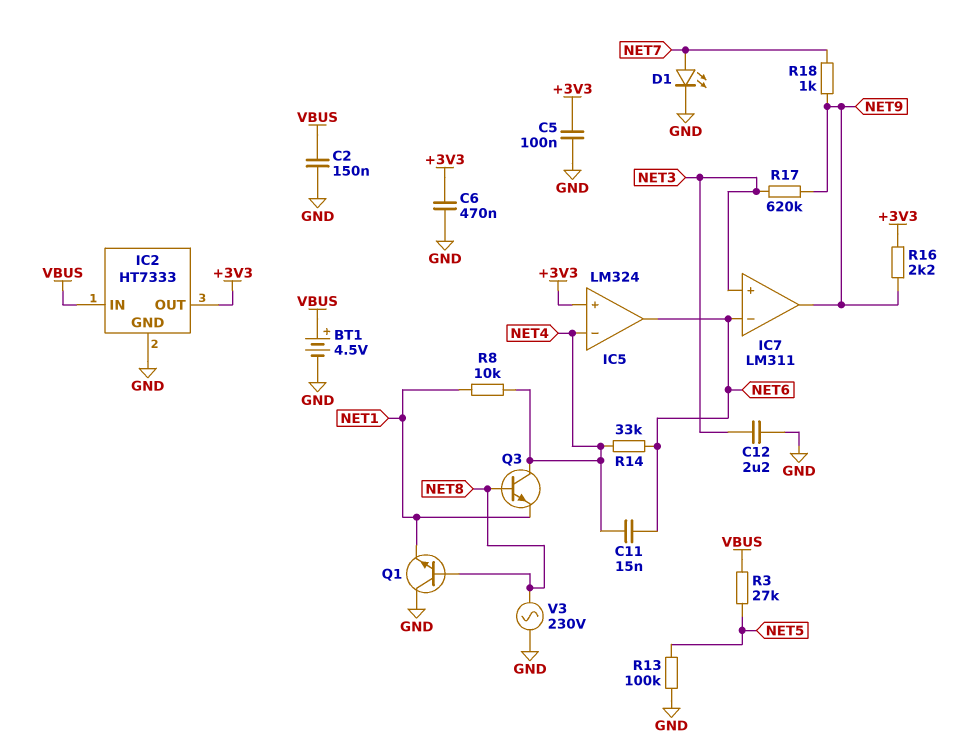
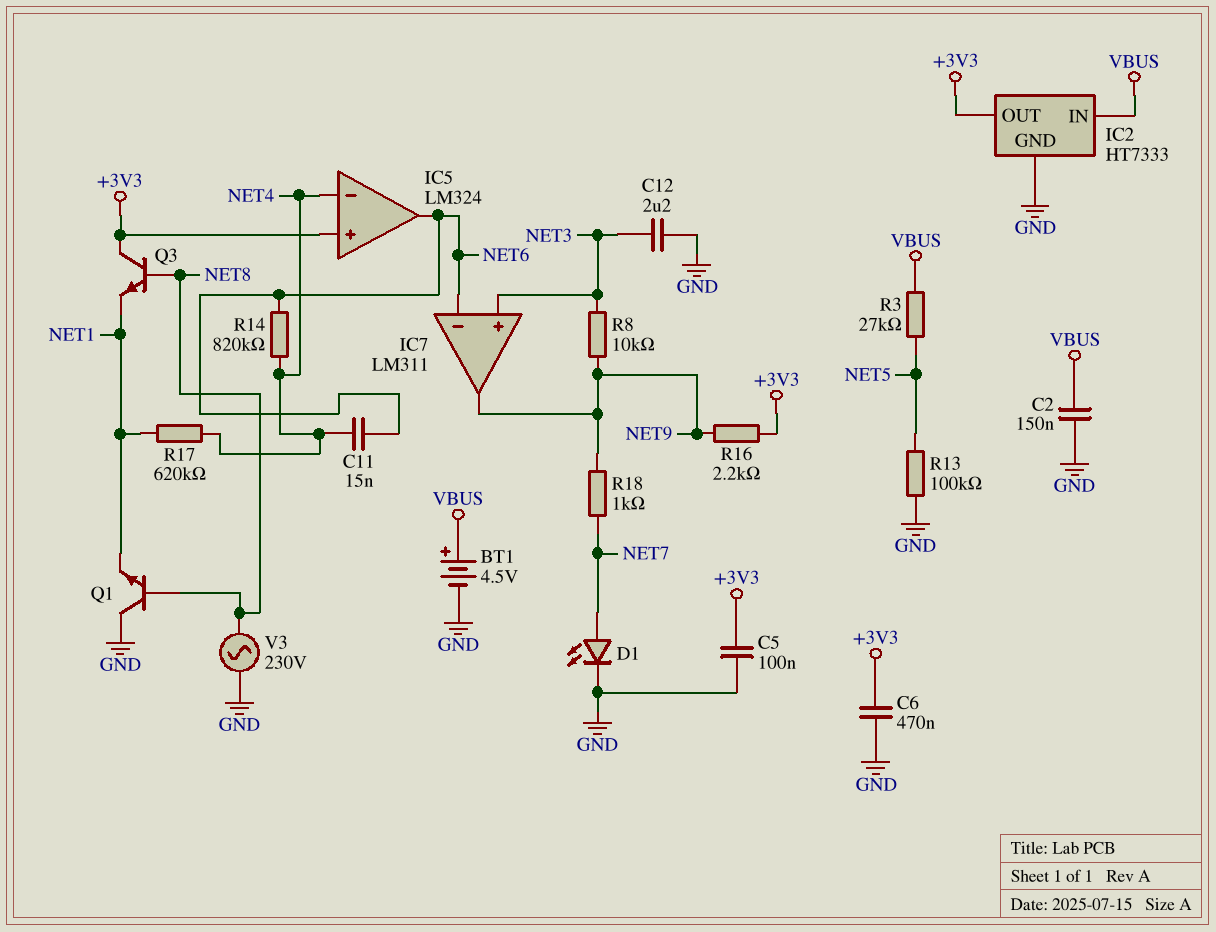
Q3: NPN (B NET8, C NET4, E NET1) -> NPN (B NET8, C +3V3, E NET1)
R8: 10k (NET1, NET4) -> 10k (NET3, NET9)
R14: 33k (NET4, NET6) -> 820k (NET4, NET6)
R17: 620k (NET3, NET9) -> 620k (NET1, NET4)

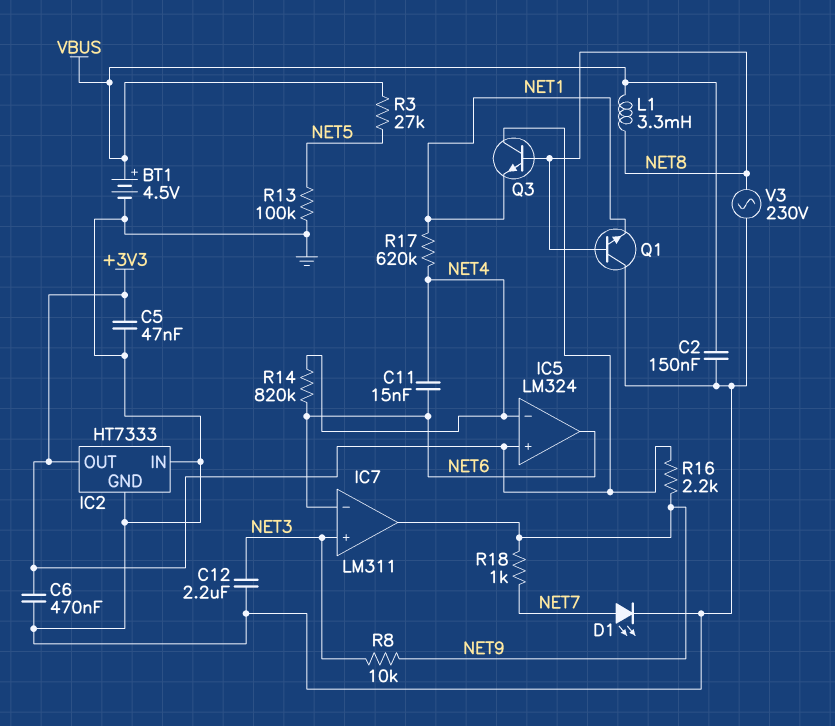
C5: 100nF (+3V3, GND) -> 47nF (+3V3, GND)
IC2 pin IN: VBUS -> GND
L1: none -> 3.3mH (NET8, VBUS)

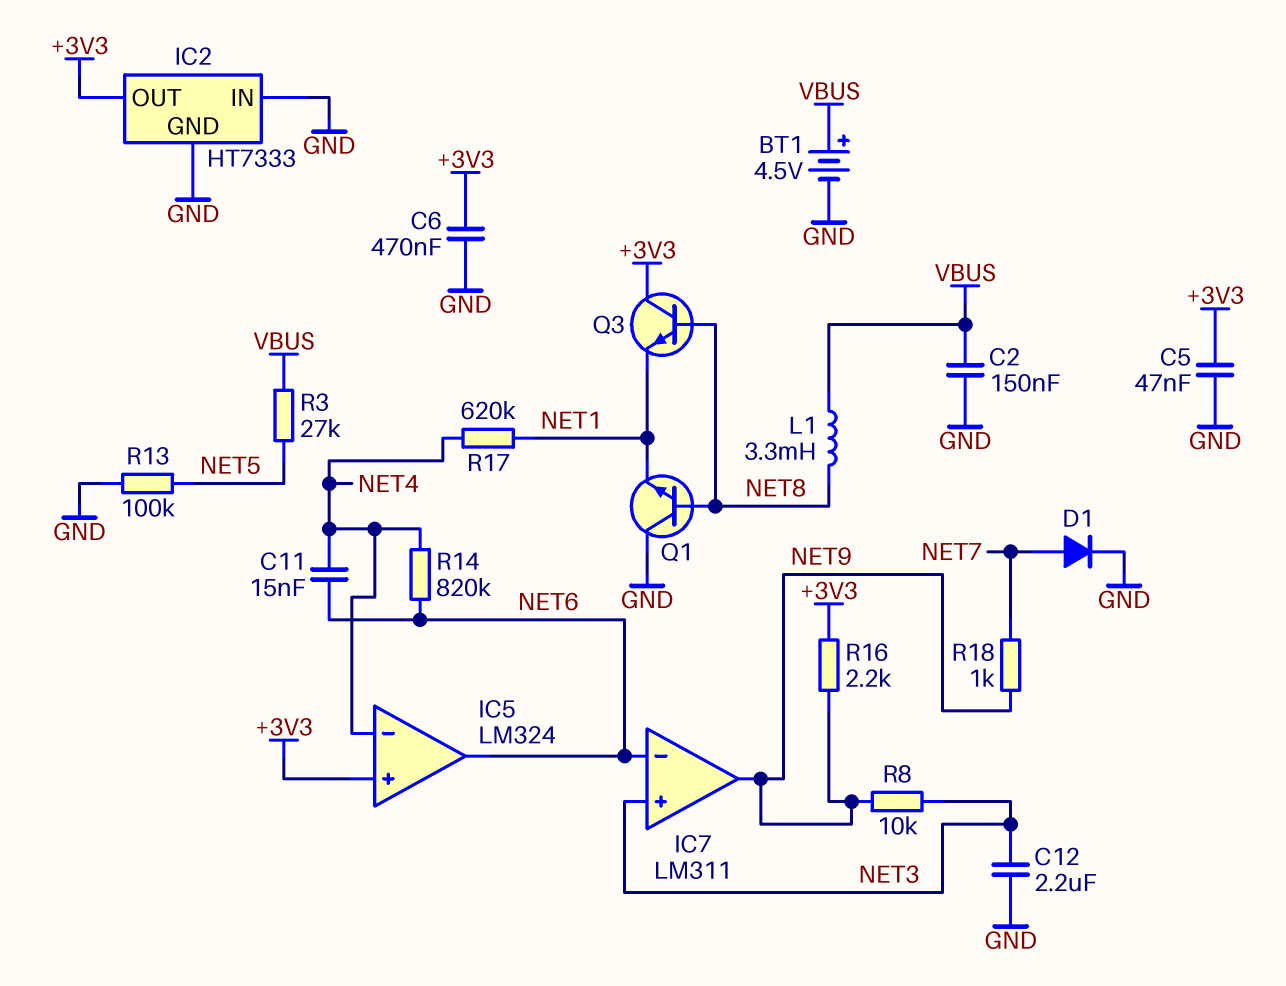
D1: LED (A NET7, K GND) -> diode (A NET7, K GND)
V3: AC 230V (GND, NET8) -> none

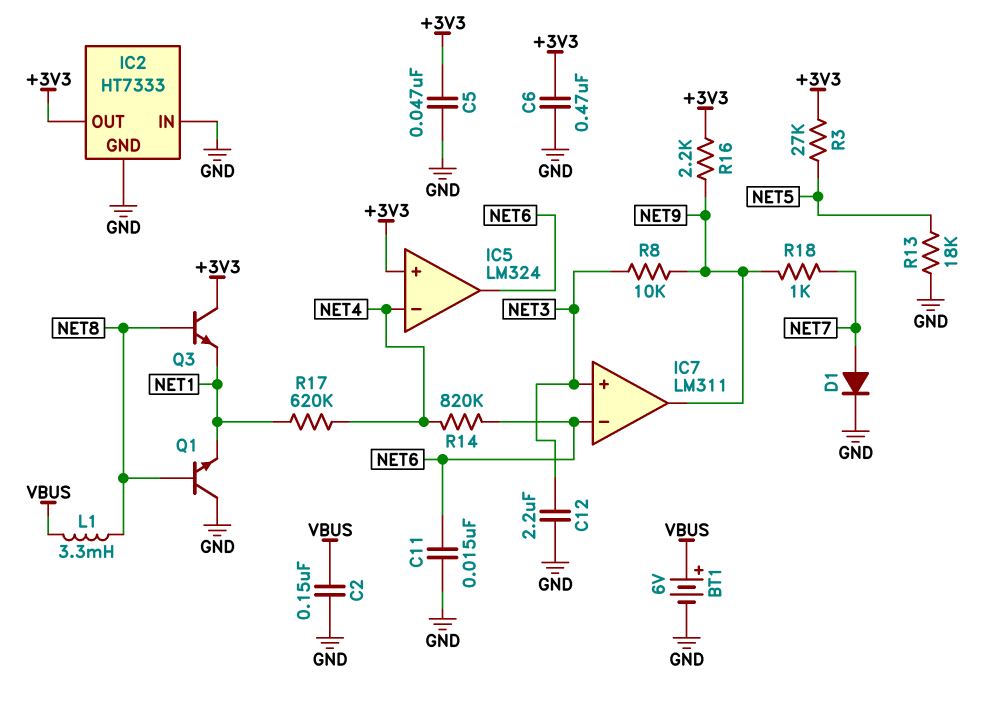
BT1: 4.5V (plus VBUS, minus GND) -> 6V (plus VBUS, minus GND)
C11: 15nF (NET4, NET6) -> 15nF (GND, NET6)
R3: 27k (NET5, VBUS) -> 27k (+3V3, NET5)
R13: 100k (GND, NET5) -> 18k (GND, NET5)

